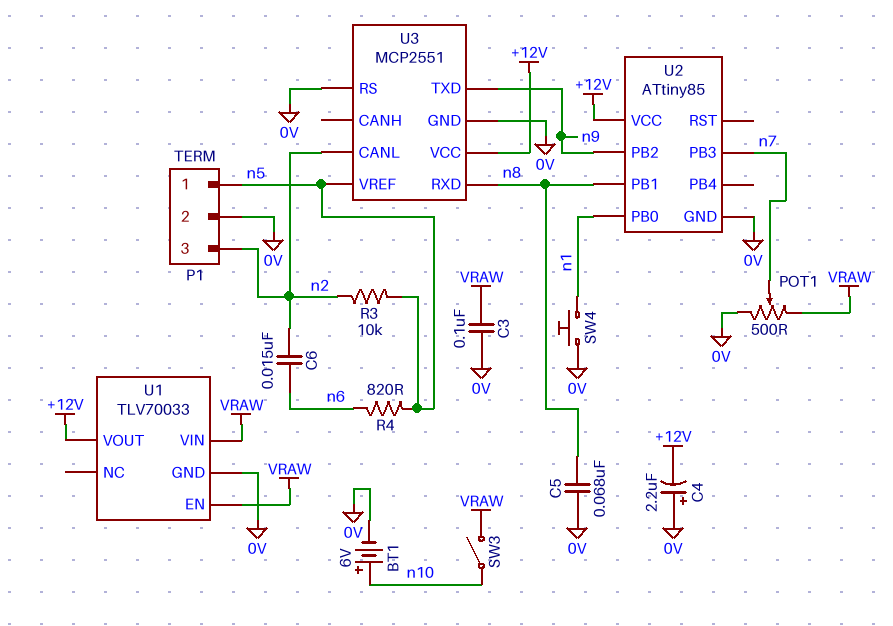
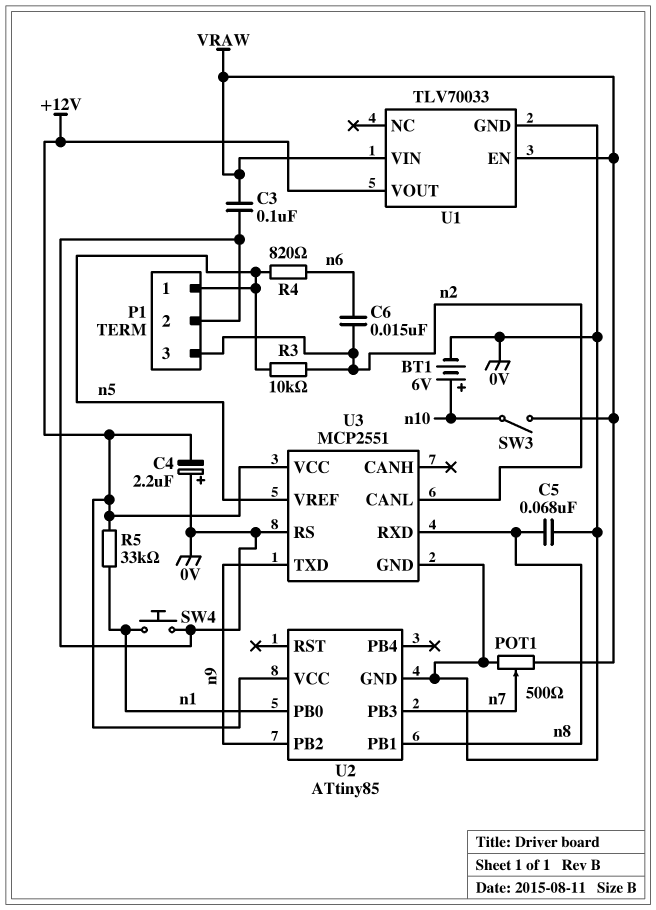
R5: none -> 33k (+12V, n1)

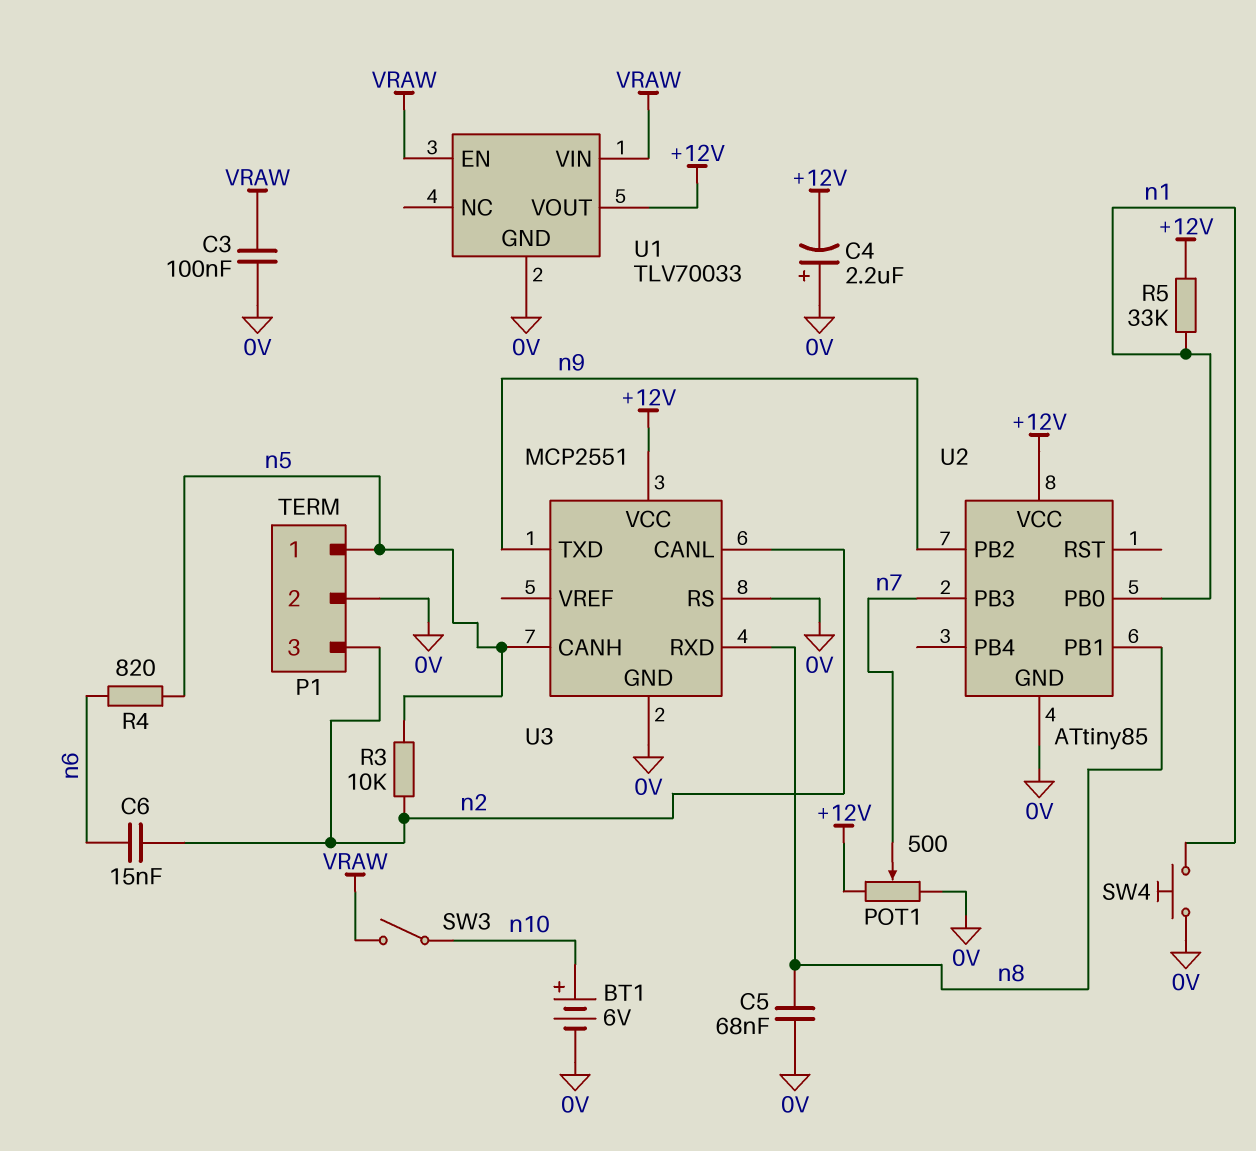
POT1: 500 (0V, VRAW, wiper n7) -> 500 (+12V, 0V, wiper n7)
U3 pin CANH: none -> n5
U3 pin VREF: n5 -> none

